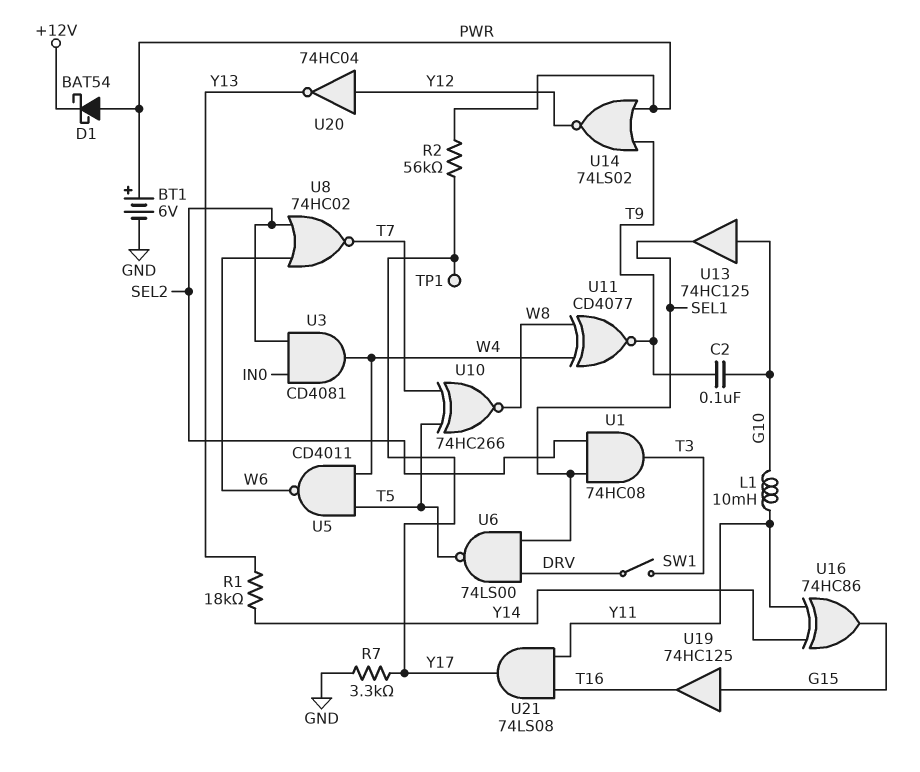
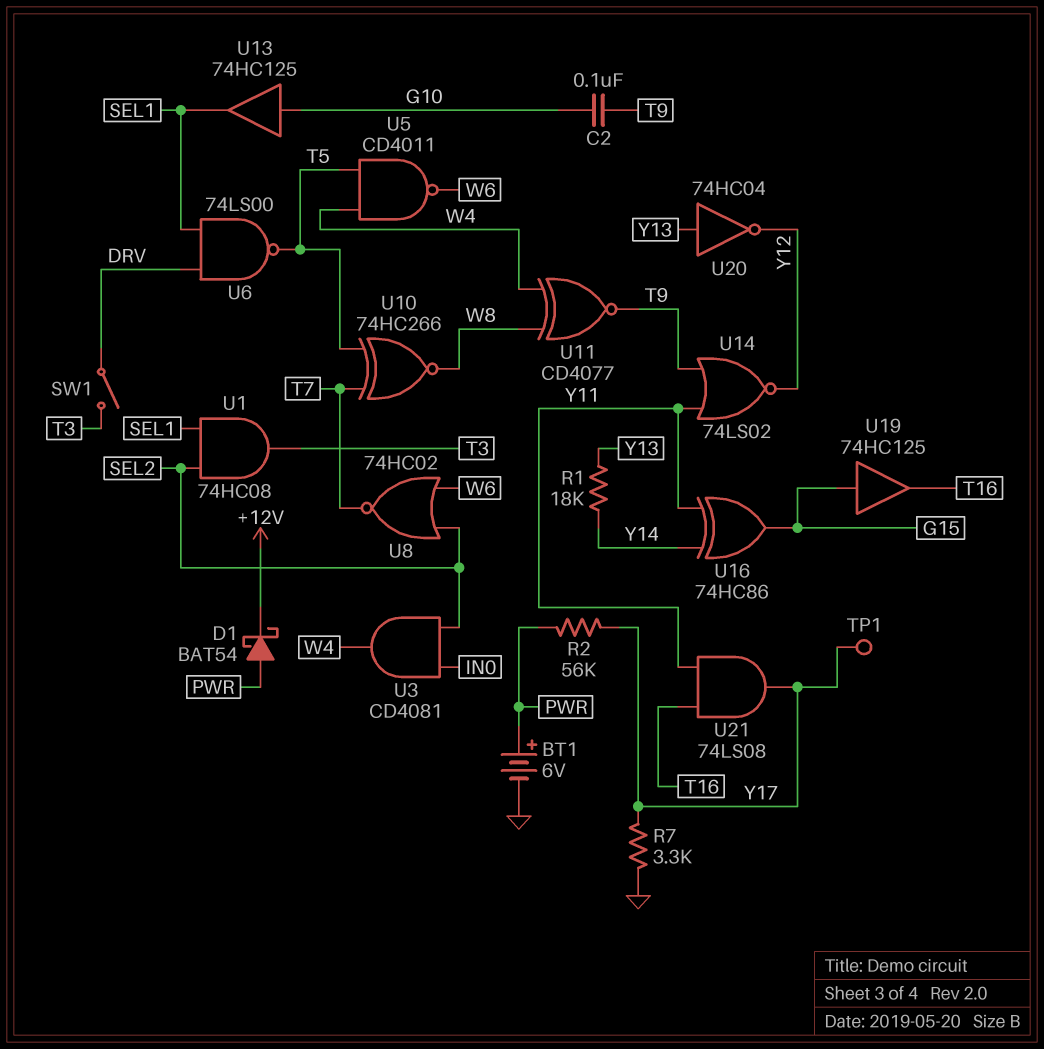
L1: 10mH (G10, Y11) -> none
U14: NOR 74LS02 (in PWR, in T9, out Y12) -> NOR 74LS02 (in T9, in Y11, out Y12)
U20: NOT 74HC04 (in Y12, out Y13) -> NOT 74HC04 (in Y13, out Y12)

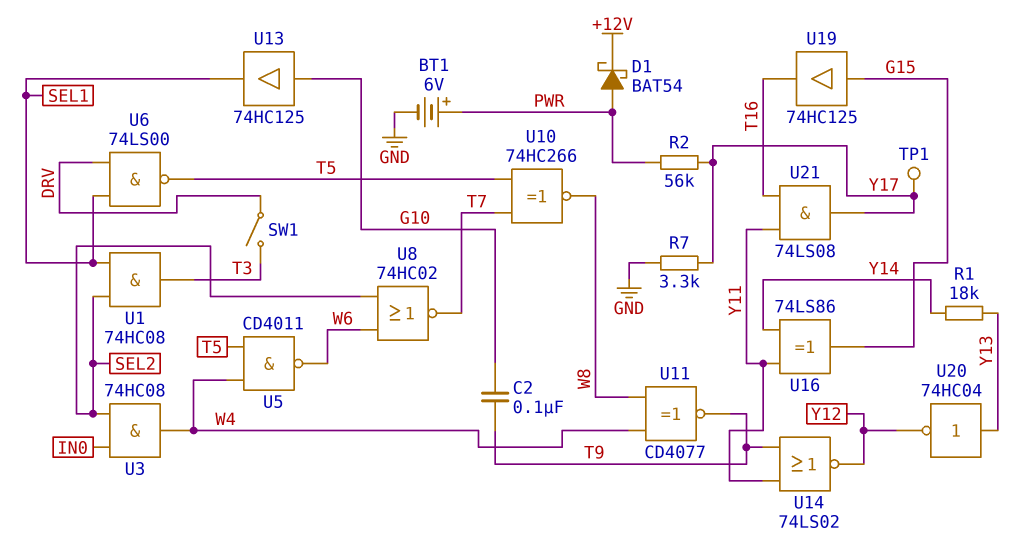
U3: AND CD4081 (in IN0, in SEL2, out W4) -> AND 74HC08 (in IN0, in SEL2, out W4)
U16: XOR 74HC86 (in Y11, in Y14, out G15) -> XOR 74LS86 (in Y11, in Y14, out G15)

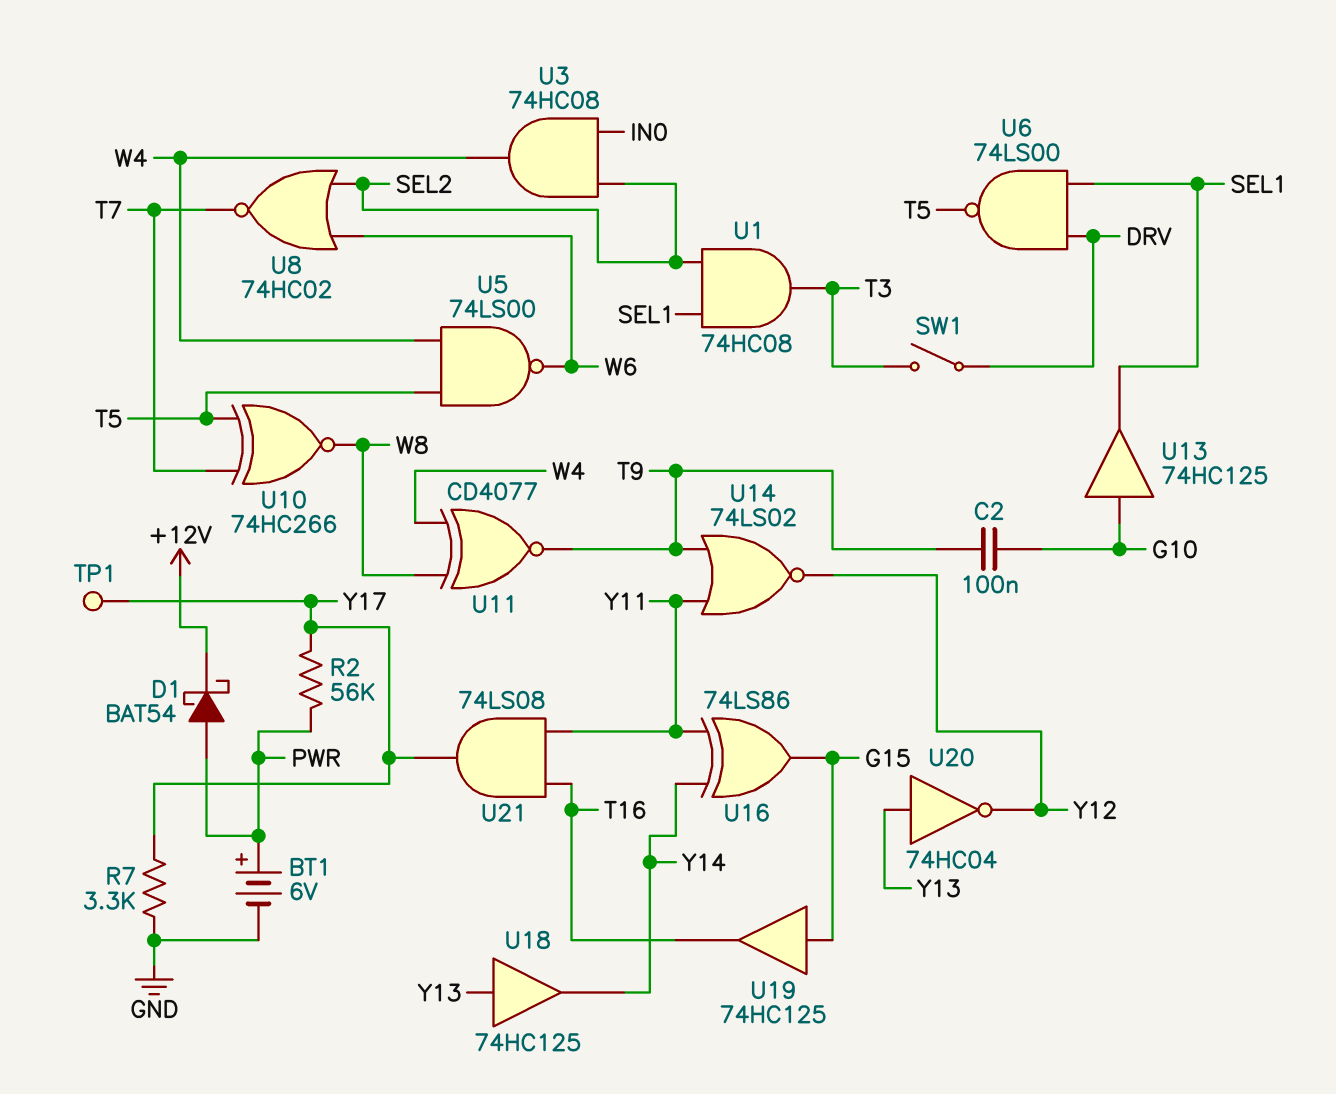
R1: 18k (Y13, Y14) -> none
U5: NAND CD4011 (in T5, in W4, out W6) -> NAND 74LS00 (in T5, in W4, out W6)
U18: none -> buffer 74HC125 (in Y13, out Y14)

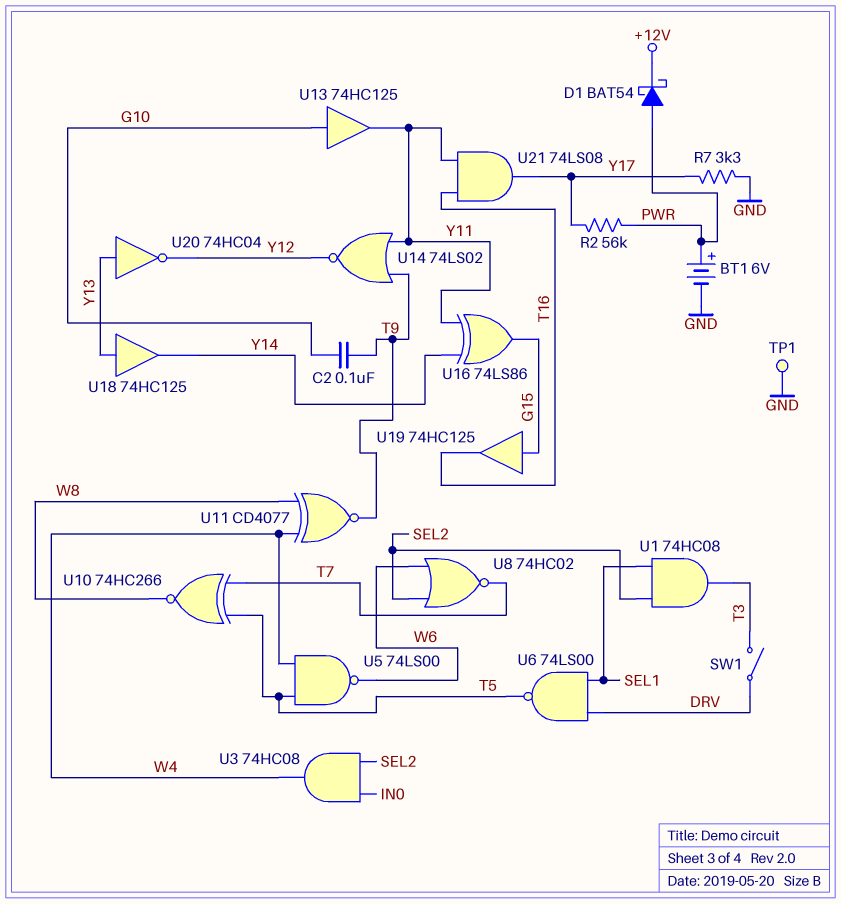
TP1: test point (Y17) -> test point (GND)
U13: buffer 74HC125 (in G10, out SEL1) -> buffer 74HC125 (in G10, out Y11)

